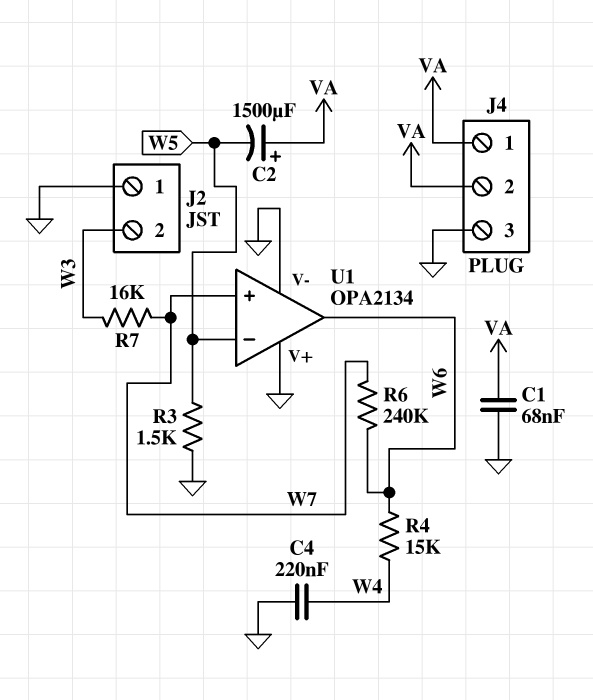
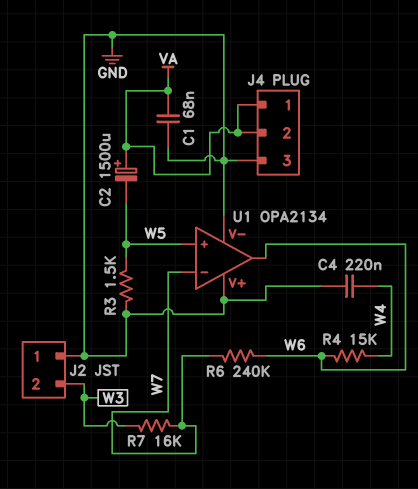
U1 pin in+: W7 -> W5
U1 pin in-: W5 -> W7

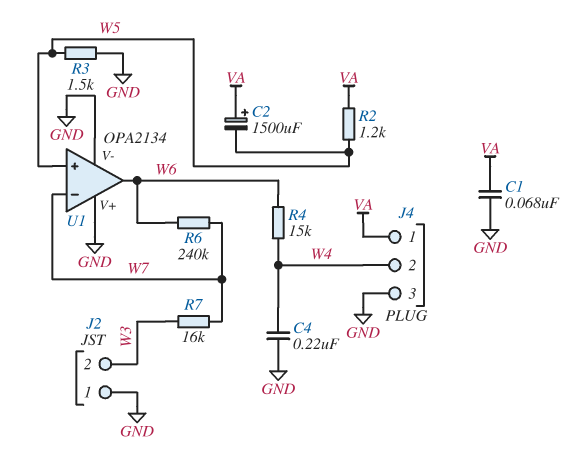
J4 pin 2: VA -> W4
R2: none -> 1.2k (VA, W5)

